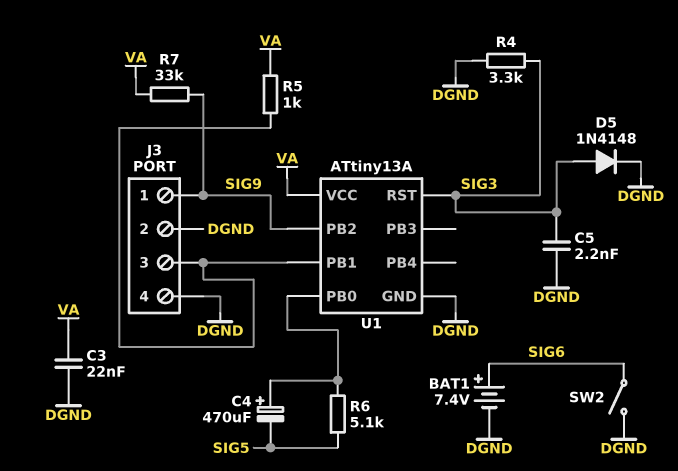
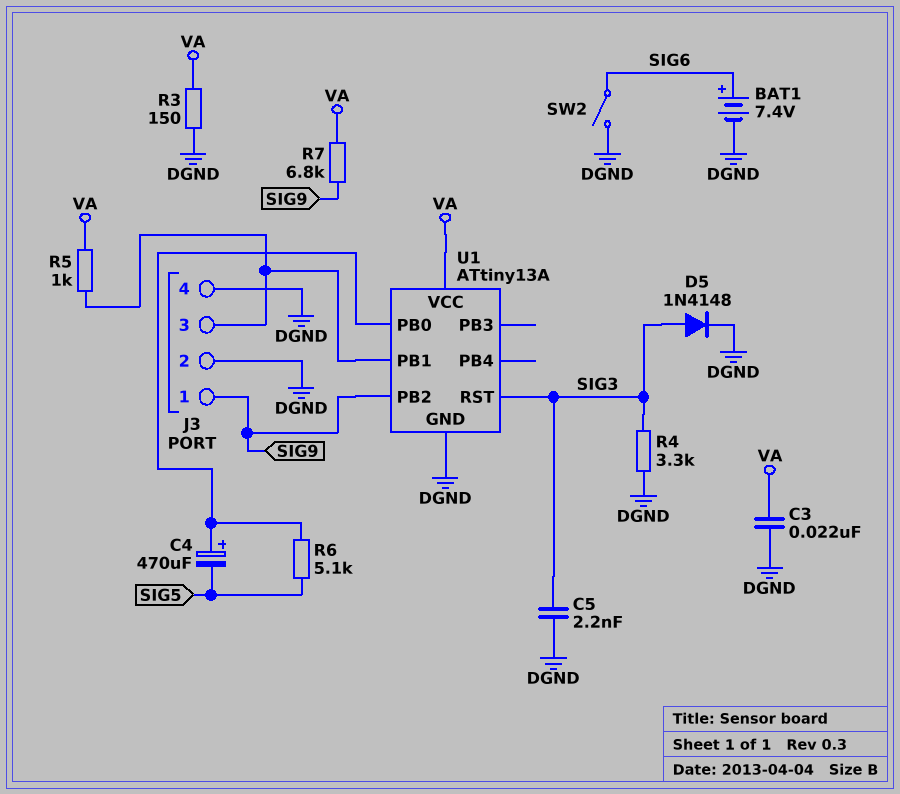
R3: none -> 150 (DGND, VA)
R7: 33k (SIG9, VA) -> 6.8k (SIG9, VA)

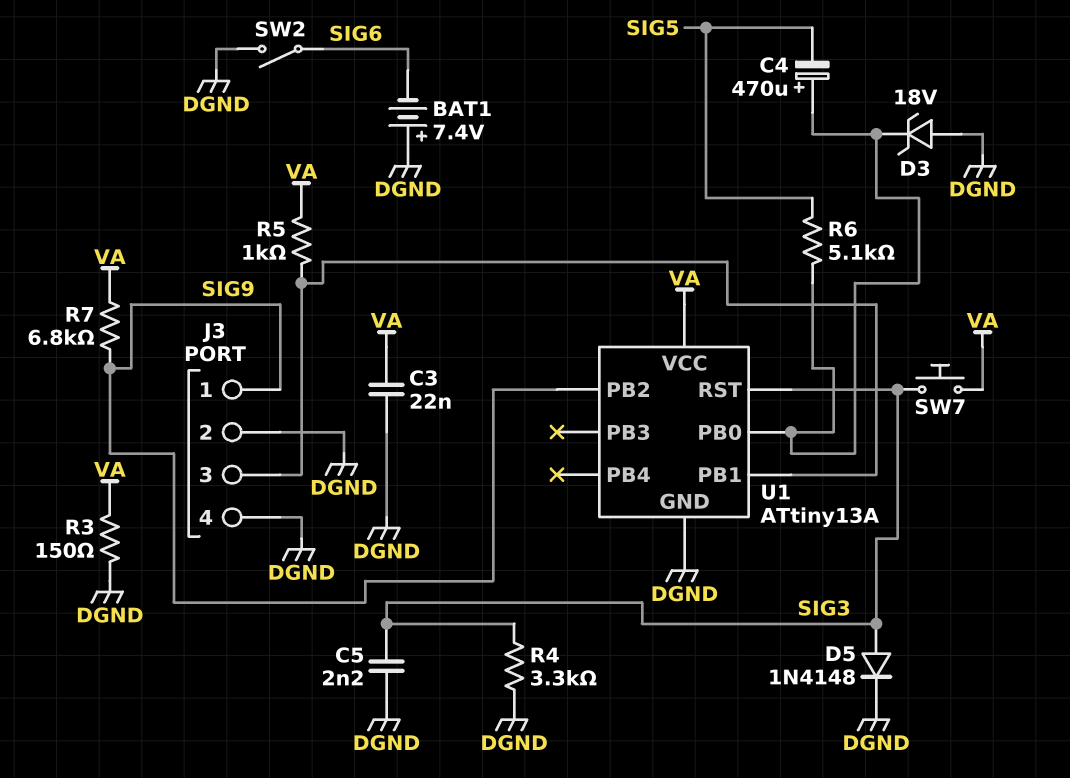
BAT1: 7.4V (plus SIG6, minus DGND) -> 7.4V (plus DGND, minus SIG6)
D3: none -> zener 18V (A DGND, K U1/PB0)
SW7: none -> button (SIG3, VA)

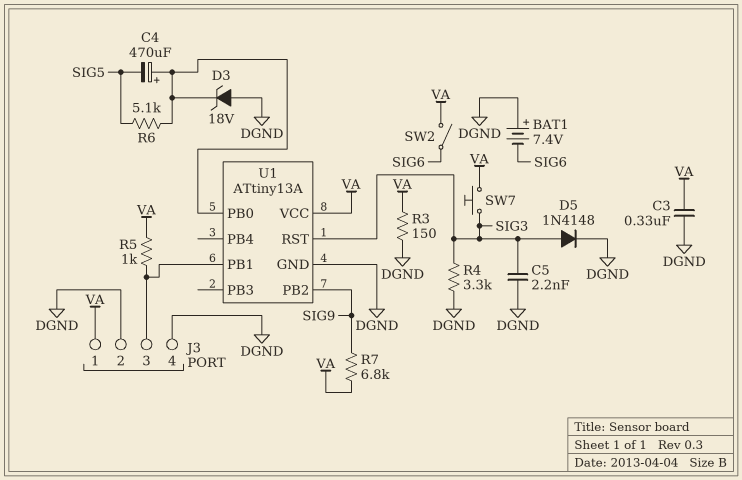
C3: 22nF (DGND, VA) -> 330nF (DGND, VA)
J3 pin 1: SIG9 -> VA
SW2: switch (DGND, SIG6) -> switch (SIG6, VA)

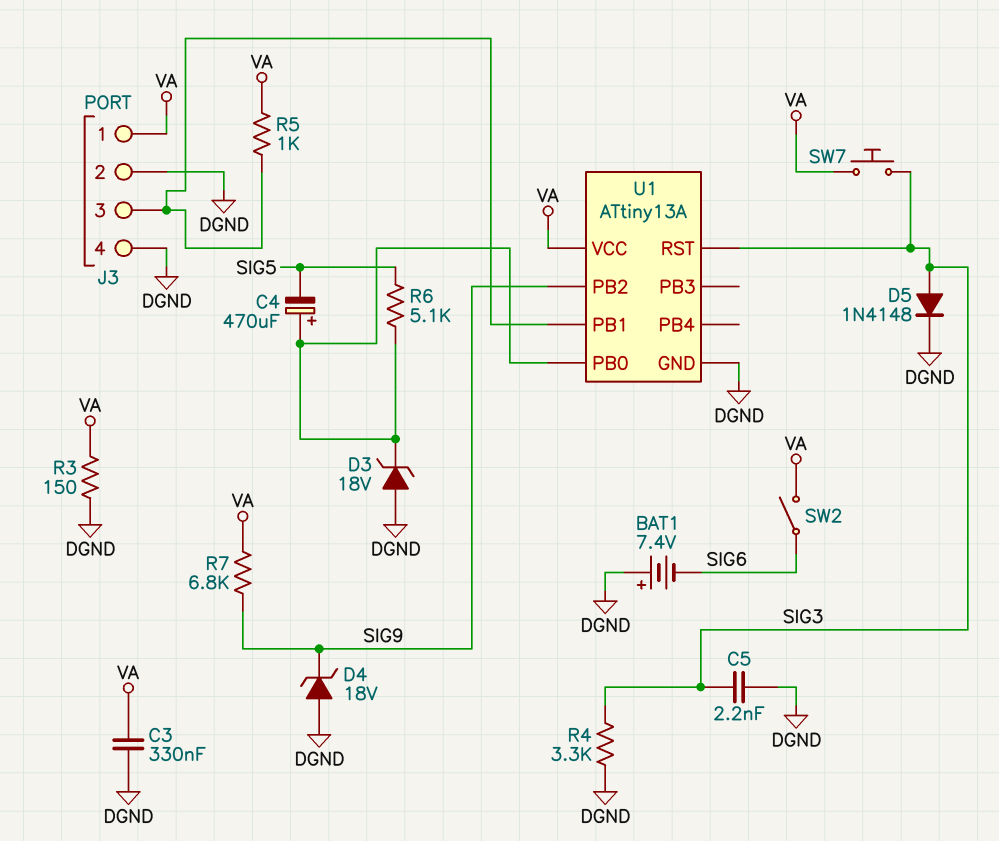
D4: none -> zener 18V (A DGND, K SIG9)

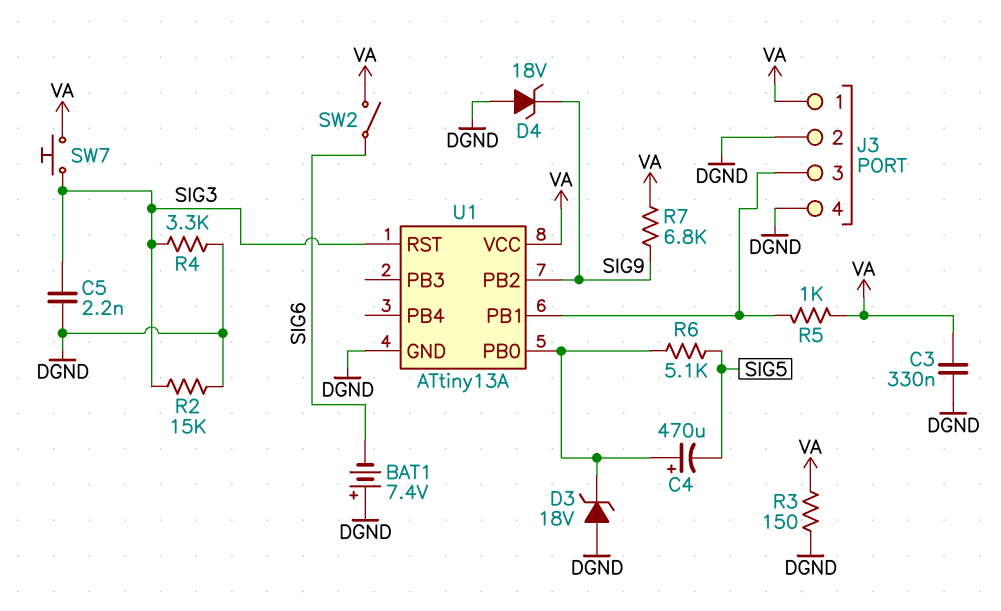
D5: diode 1N4148 (A SIG3, K DGND) -> none
R2: none -> 15k (DGND, SIG3)

